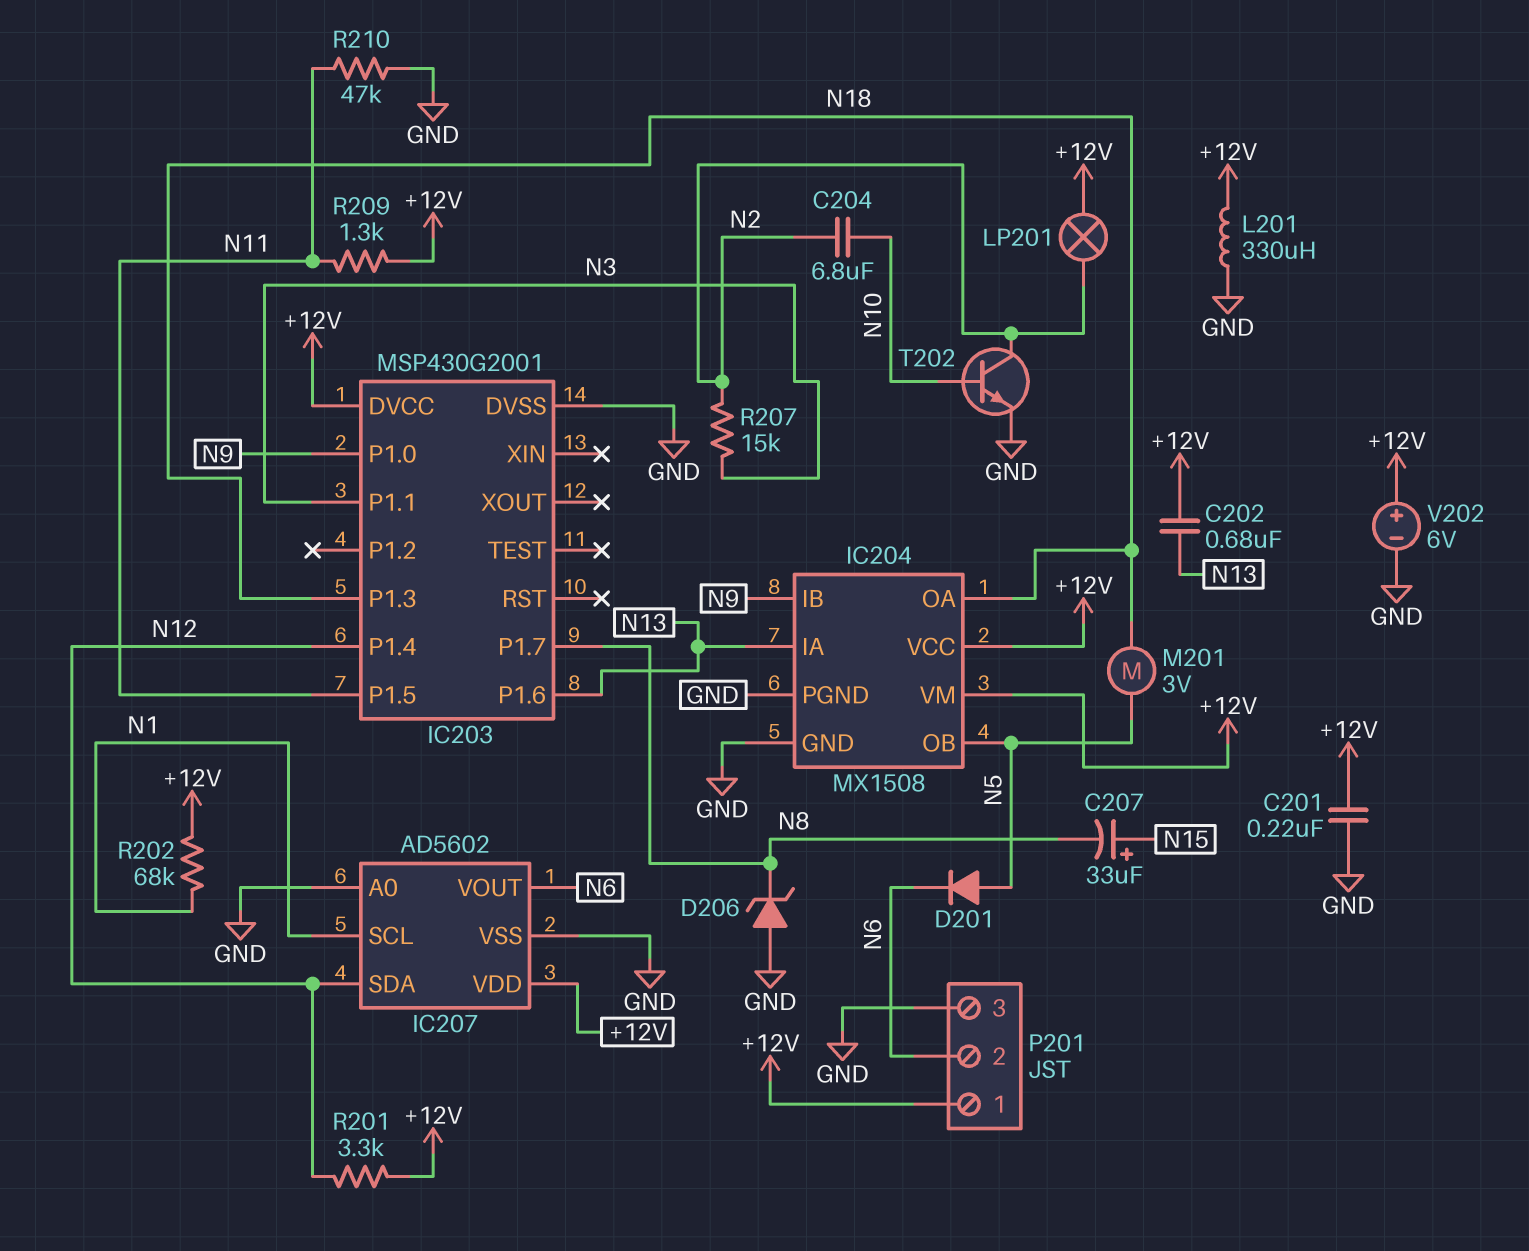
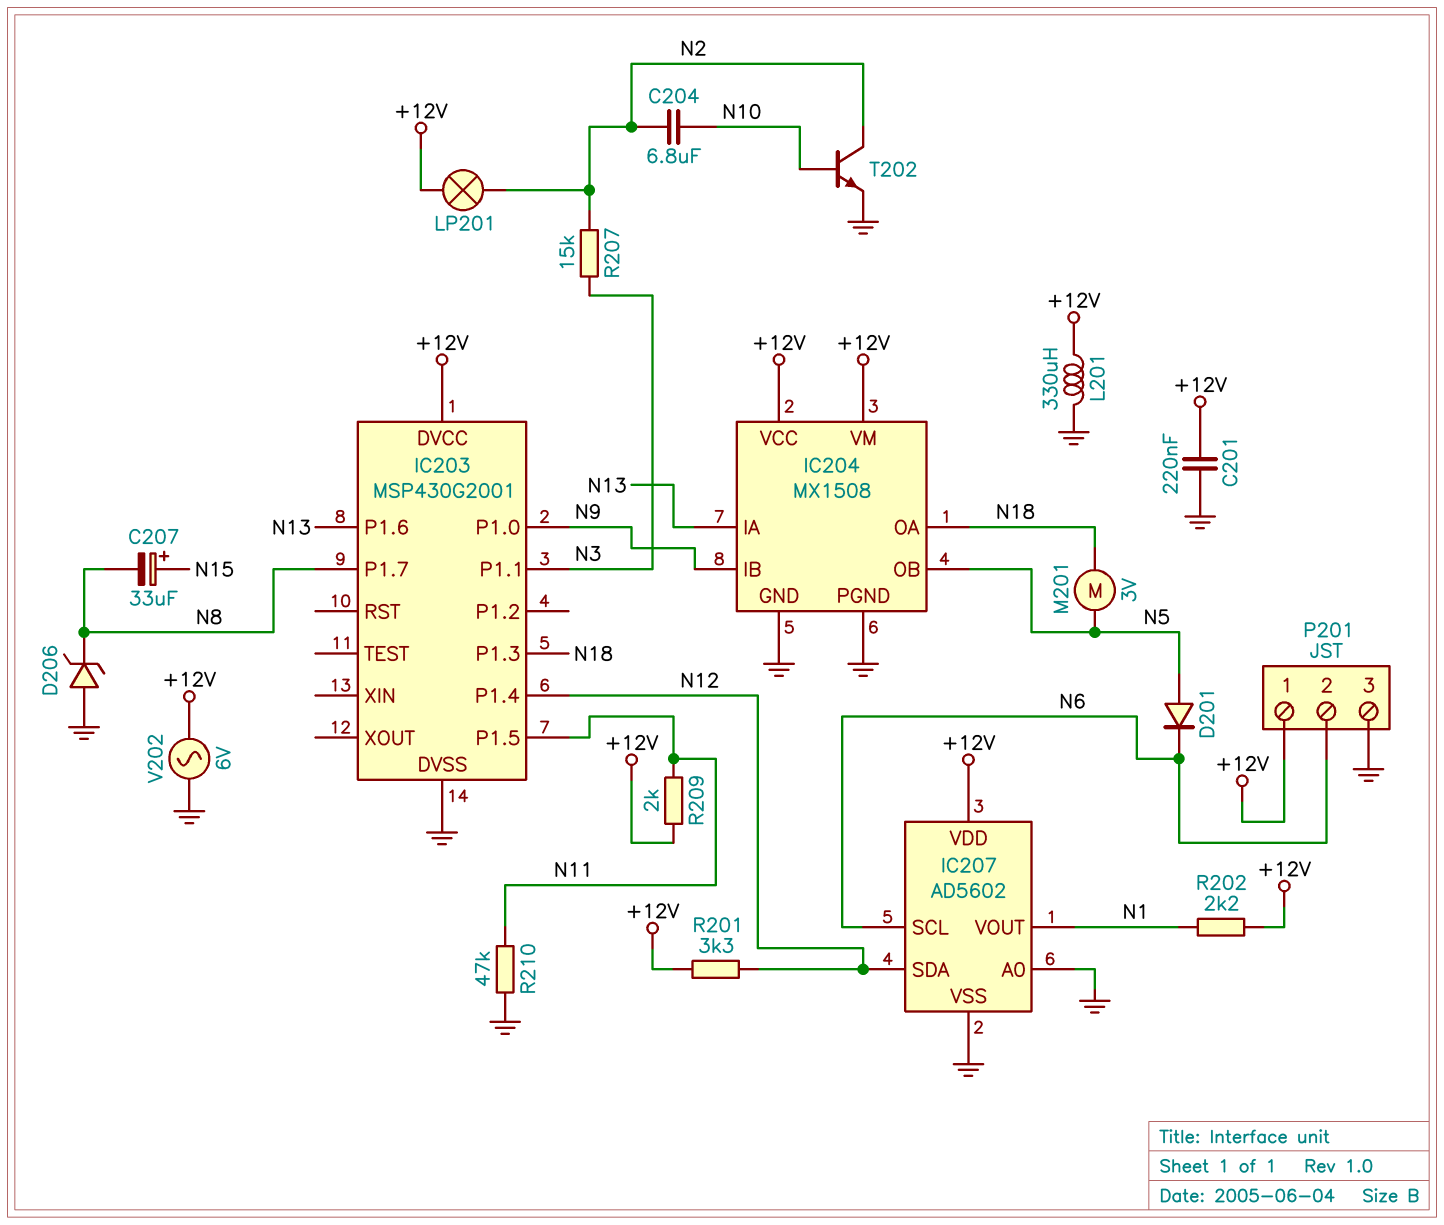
C202: 680nF (+12V, N13) -> none
IC207 pin SCL: N1 -> N6
IC207 pin VOUT: N6 -> N1
R202: 68k (+12V, N1) -> 2.2k (+12V, N1)
R209: 1.3k (+12V, N11) -> 2k (+12V, N11)
V202: 6V (plus +12V, minus GND) -> AC 6V (+12V, GND)

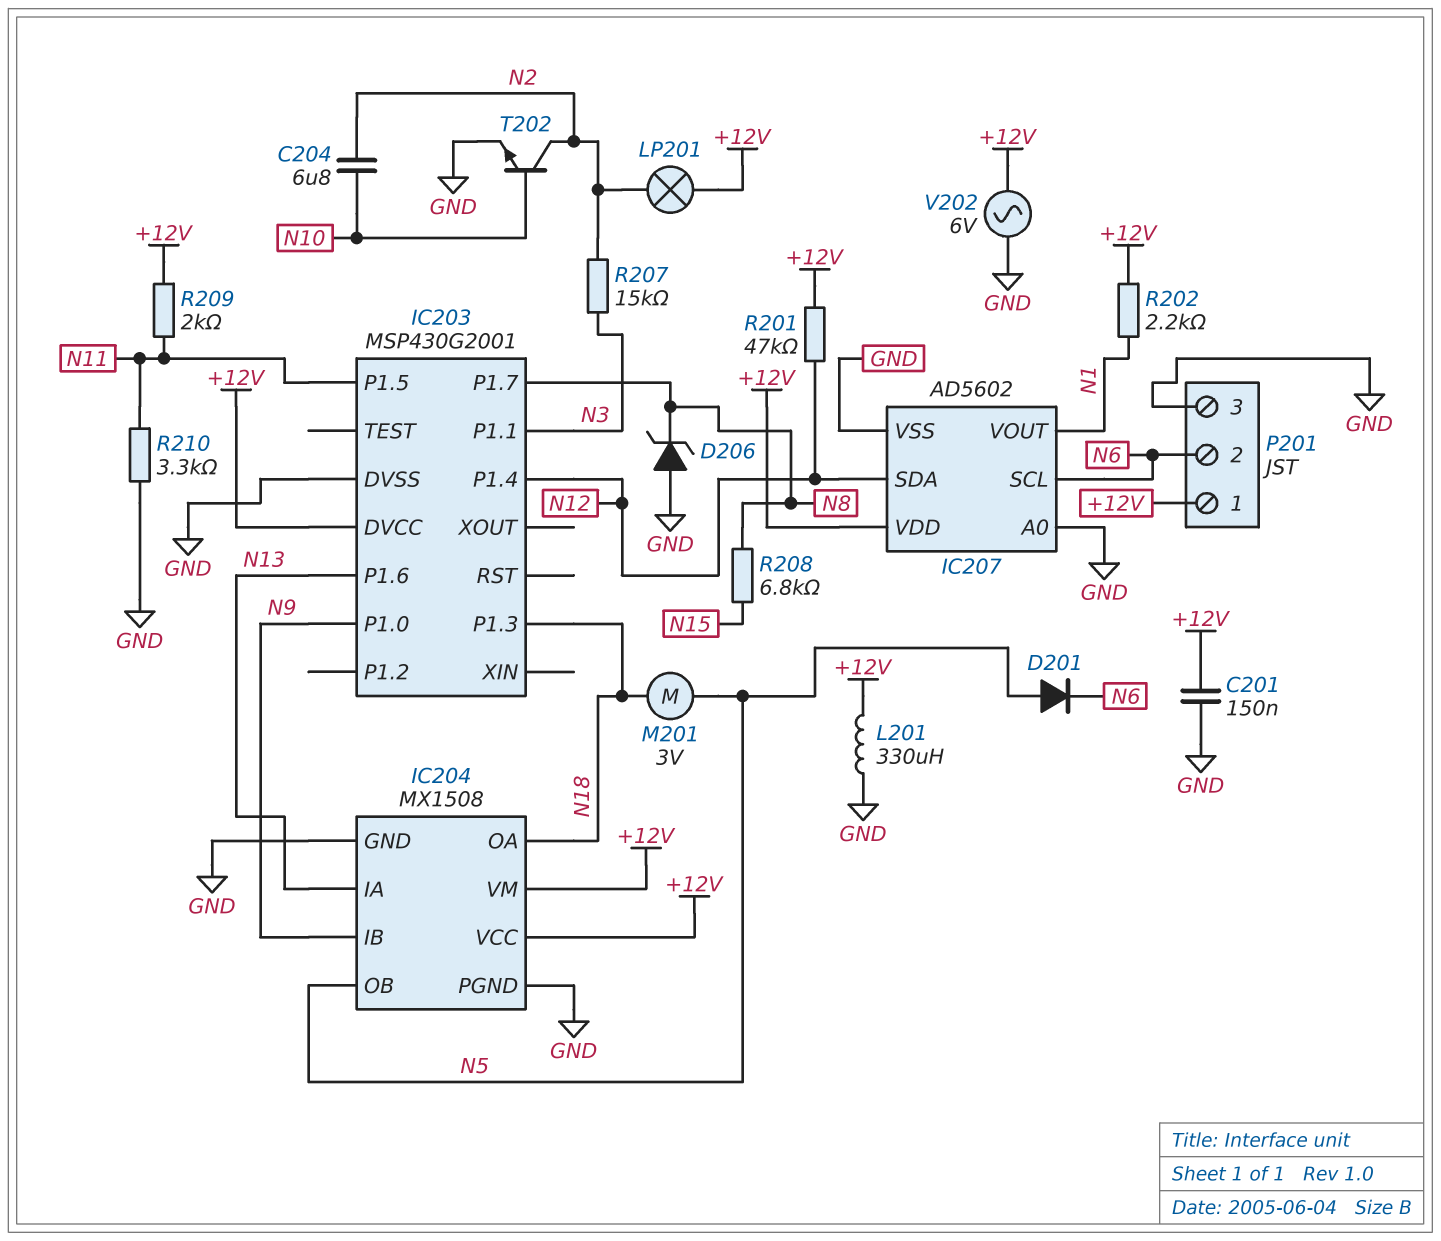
C201: 220nF (+12V, GND) -> 150nF (+12V, GND)
C207: 33uF (plus N15, minus N8) -> none
R201: 3.3k (+12V, N12) -> 47k (+12V, N12)
R208: none -> 6.8k (N8, N15)
R210: 47k (GND, N11) -> 3.3k (GND, N11)

